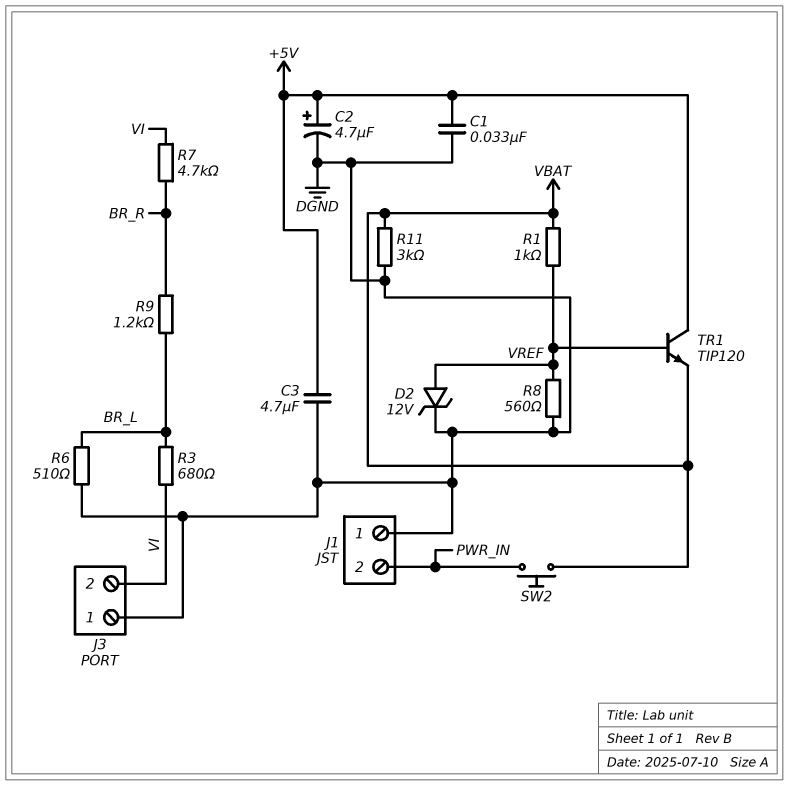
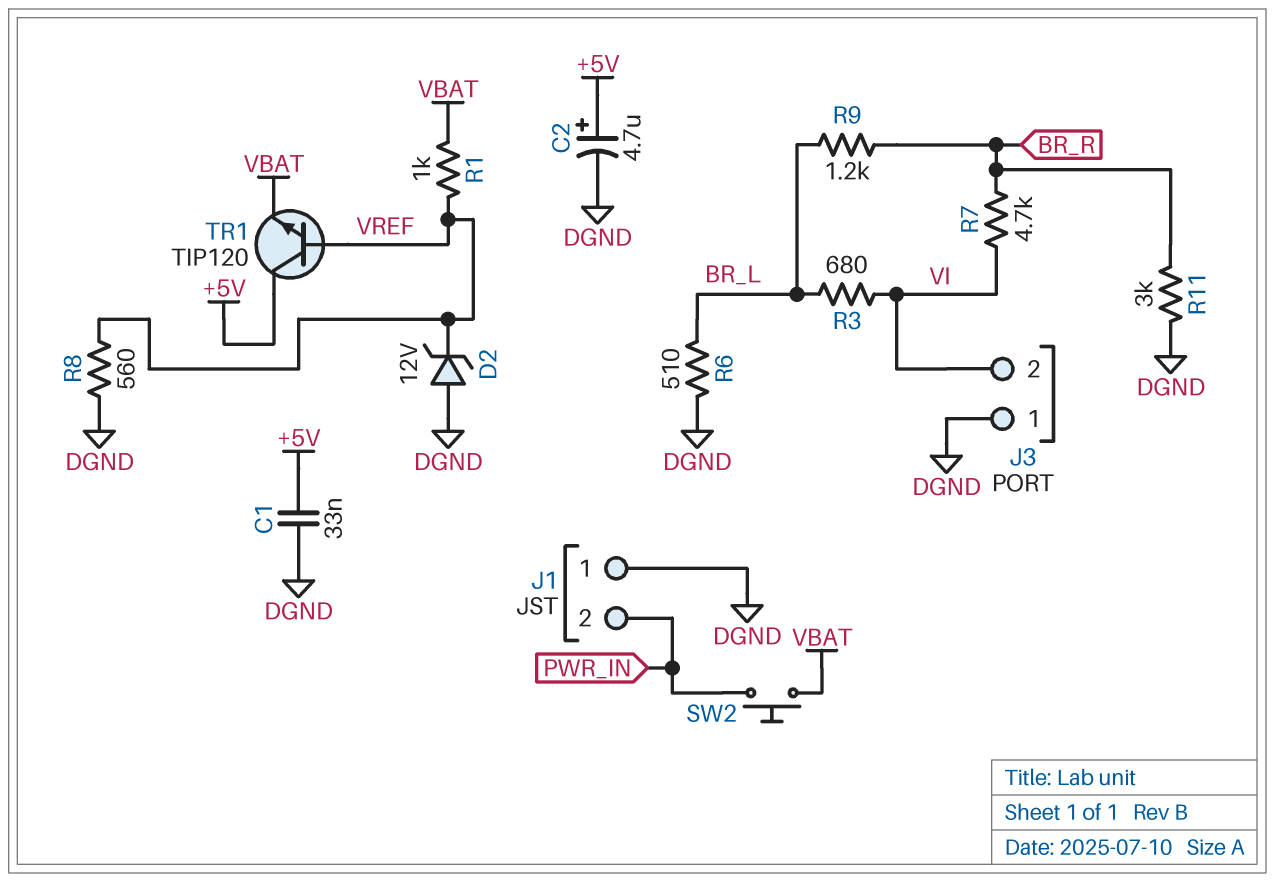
C3: 4.7uF (+5V, DGND) -> none
D2: zener 12V (A VREF, K DGND) -> zener 12V (A DGND, K VREF)
R11: 3k (DGND, VBAT) -> 3k (BR_R, DGND)

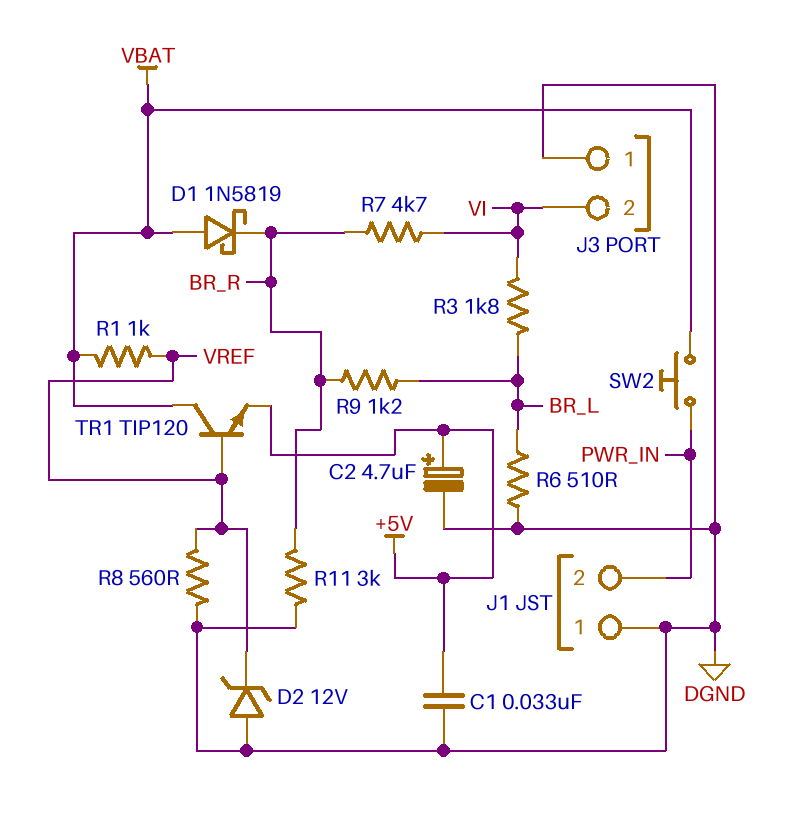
D1: none -> schottky 1N5819 (A VBAT, K BR_R)
R3: 680 (BR_L, VI) -> 1.8k (BR_L, VI)
TR1: NPN TIP120 (B VREF, C +5V, E VBAT) -> NPN TIP120 (B VREF, C VBAT, E +5V)

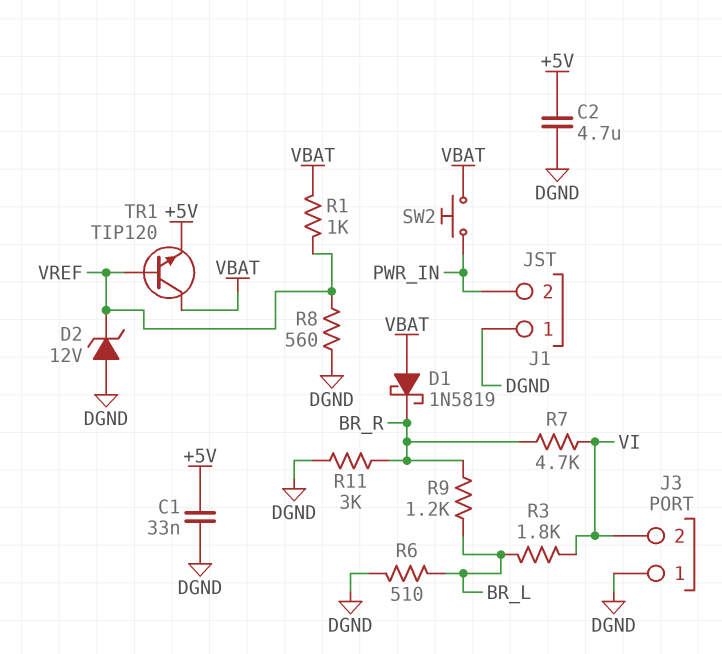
C2: 4.7uF (plus +5V, minus DGND) -> 4.7uF (+5V, DGND)

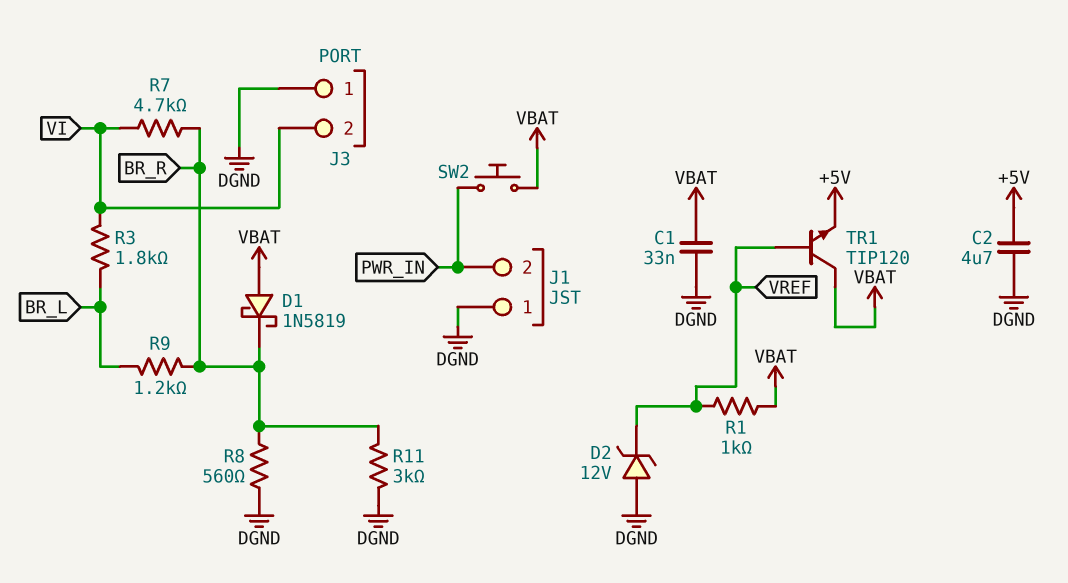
C1: 33nF (+5V, DGND) -> 33nF (DGND, VBAT)
R6: 510 (BR_L, DGND) -> none
R8: 560 (DGND, VREF) -> 560 (BR_R, DGND)

